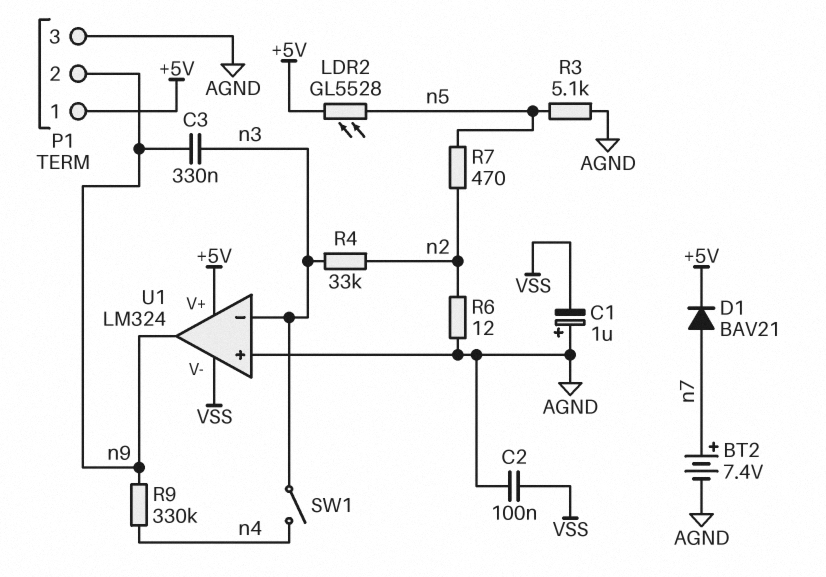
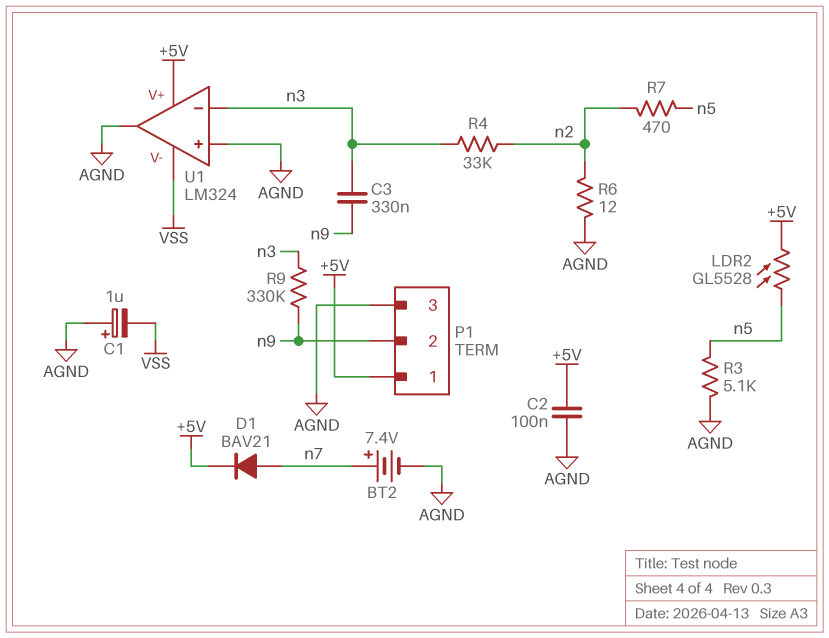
C2: 100nF (AGND, VSS) -> 100nF (+5V, AGND)
R9: 330k (n4, n9) -> 330k (n3, n9)
SW1: switch (n3, n4) -> none
U1 pin out: n9 -> AGND

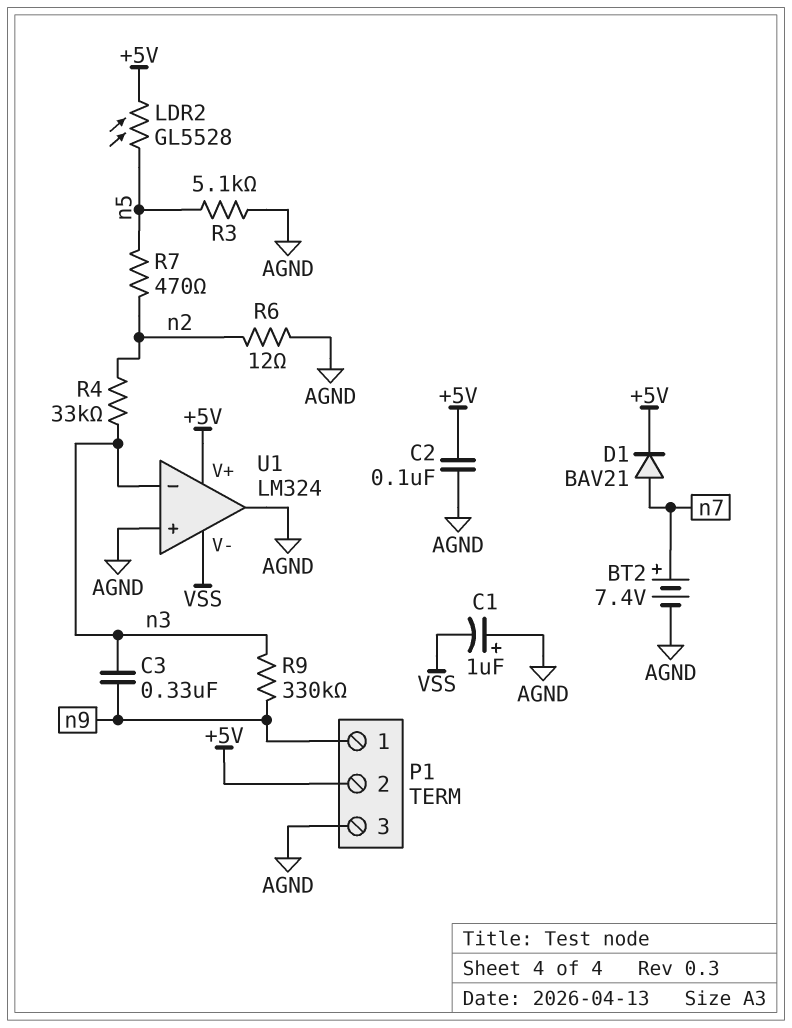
P1 pin 1: +5V -> n9
P1 pin 2: n9 -> +5V

